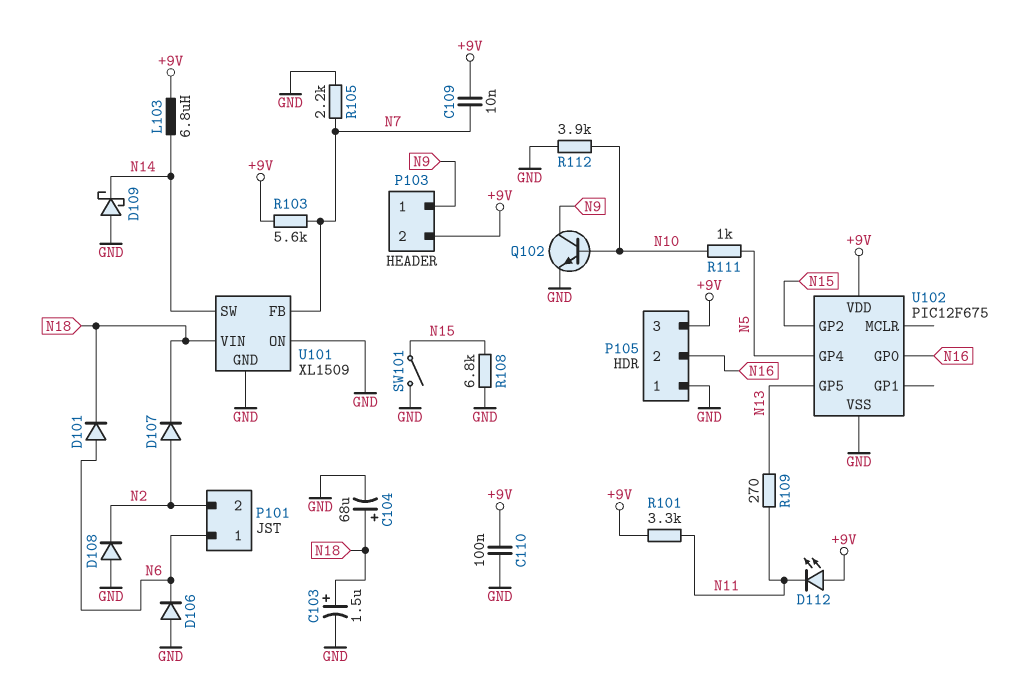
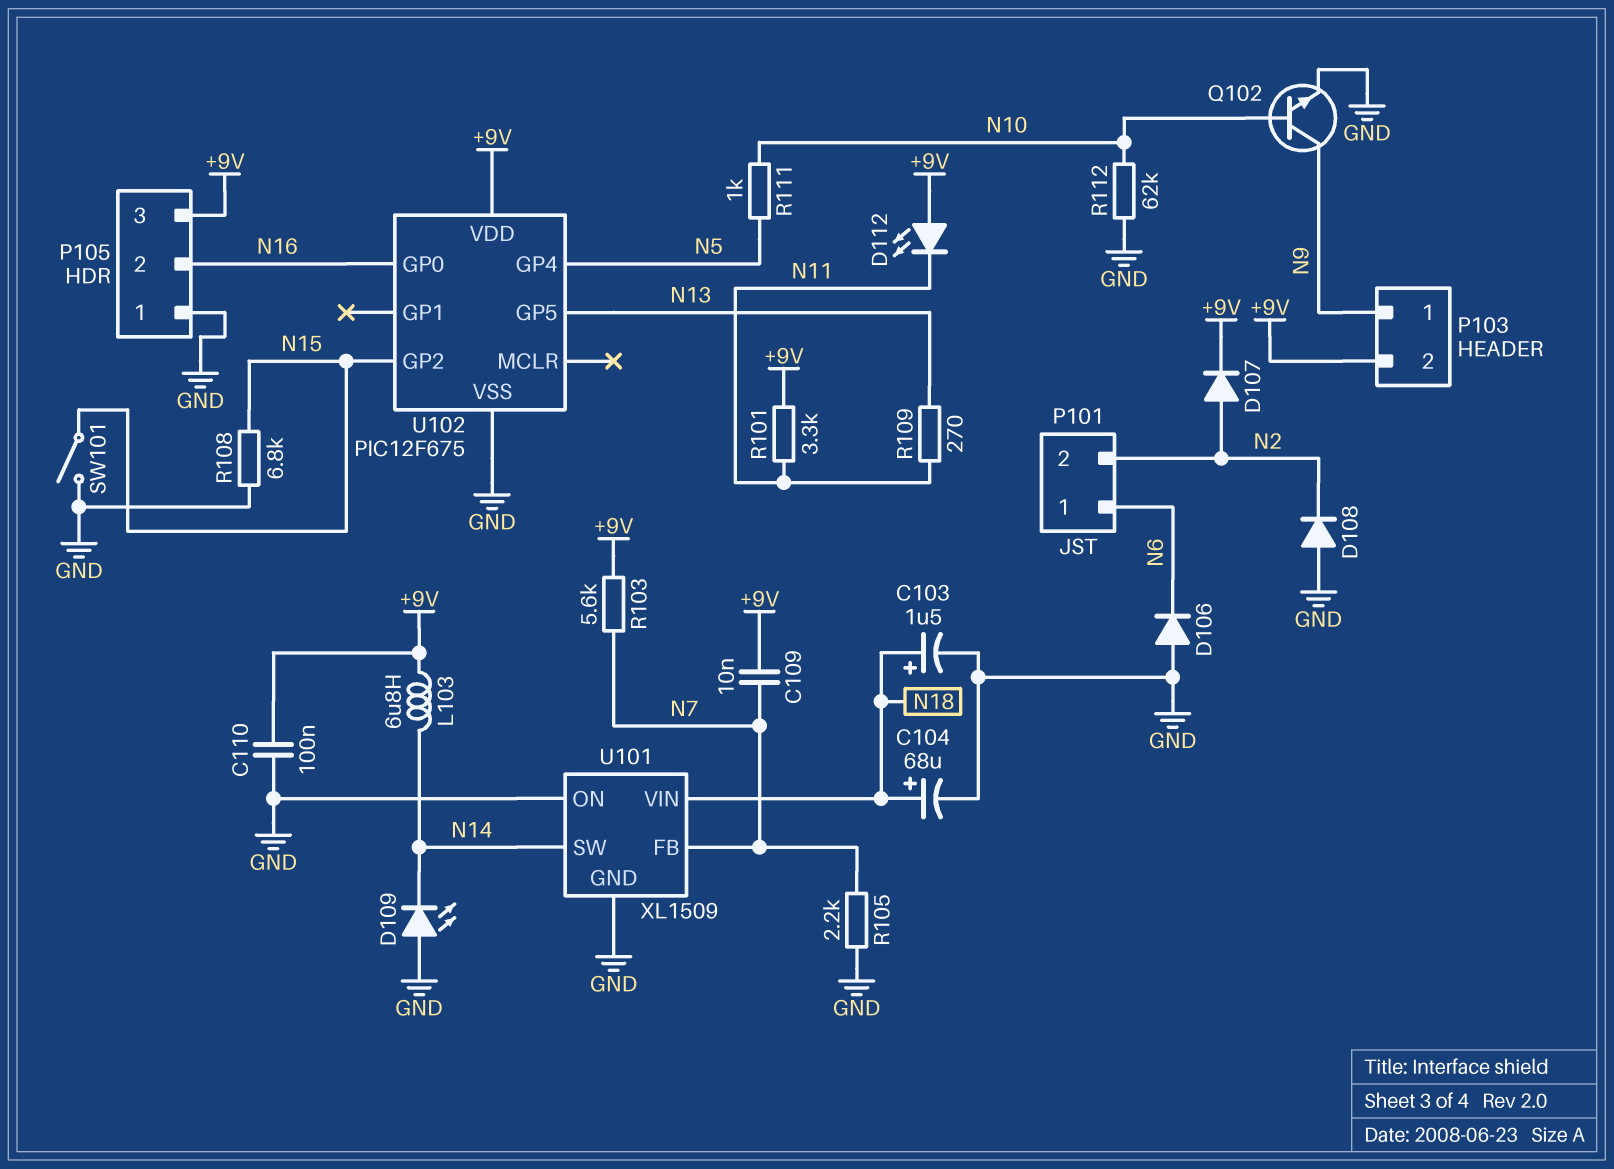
D101: diode (A N6, K N18) -> none
D107: diode (A N2, K N18) -> diode (A N2, K +9V)
D109: schottky (A GND, K N14) -> LED (A GND, K N14)
R112: 3.9k (GND, N10) -> 62k (GND, N10)

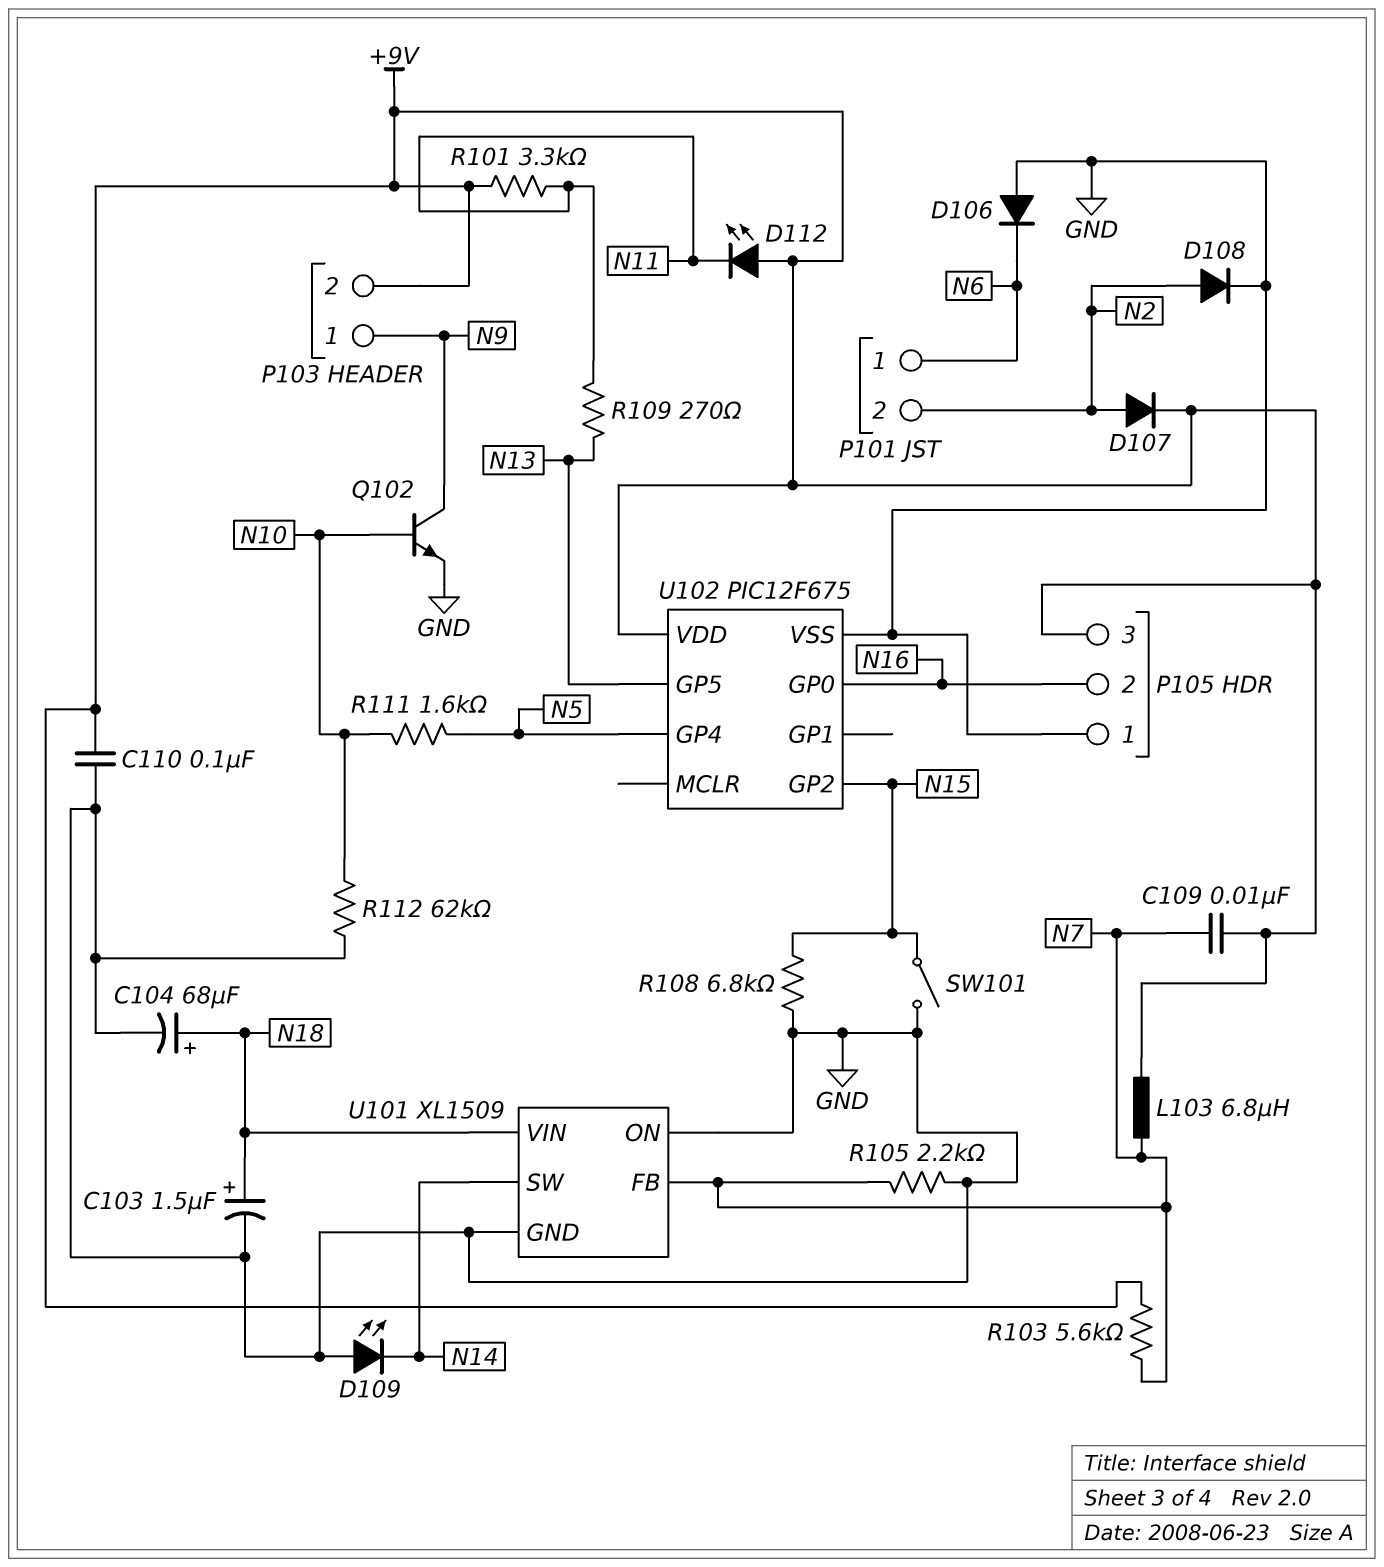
D108: diode (A GND, K N2) -> diode (A N2, K GND)
L103: 6.8uH (+9V, N14) -> 6.8uH (+9V, N7)
R111: 1k (N5, N10) -> 1.6k (N5, N10)

